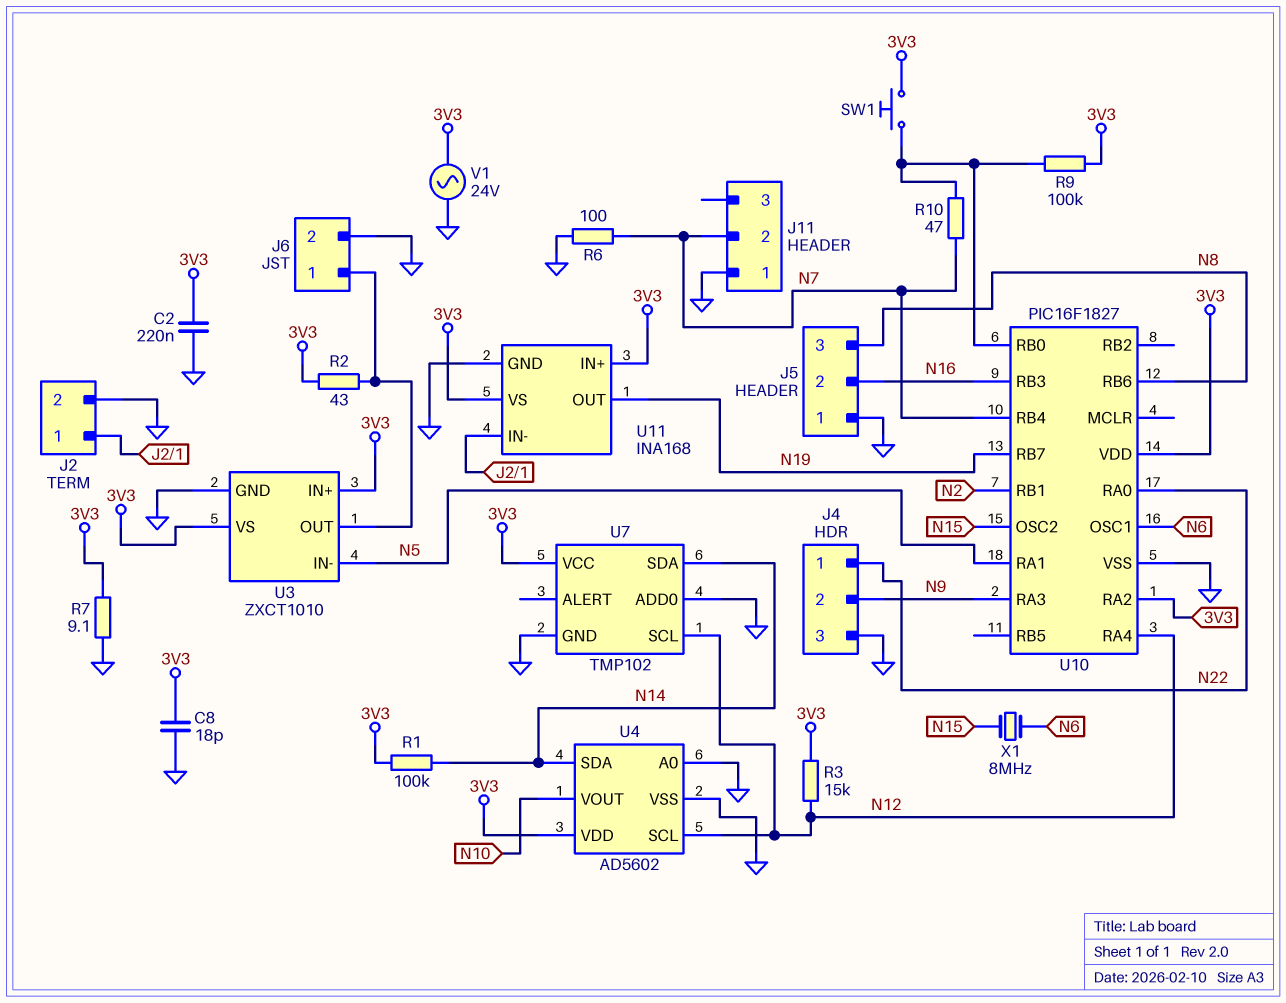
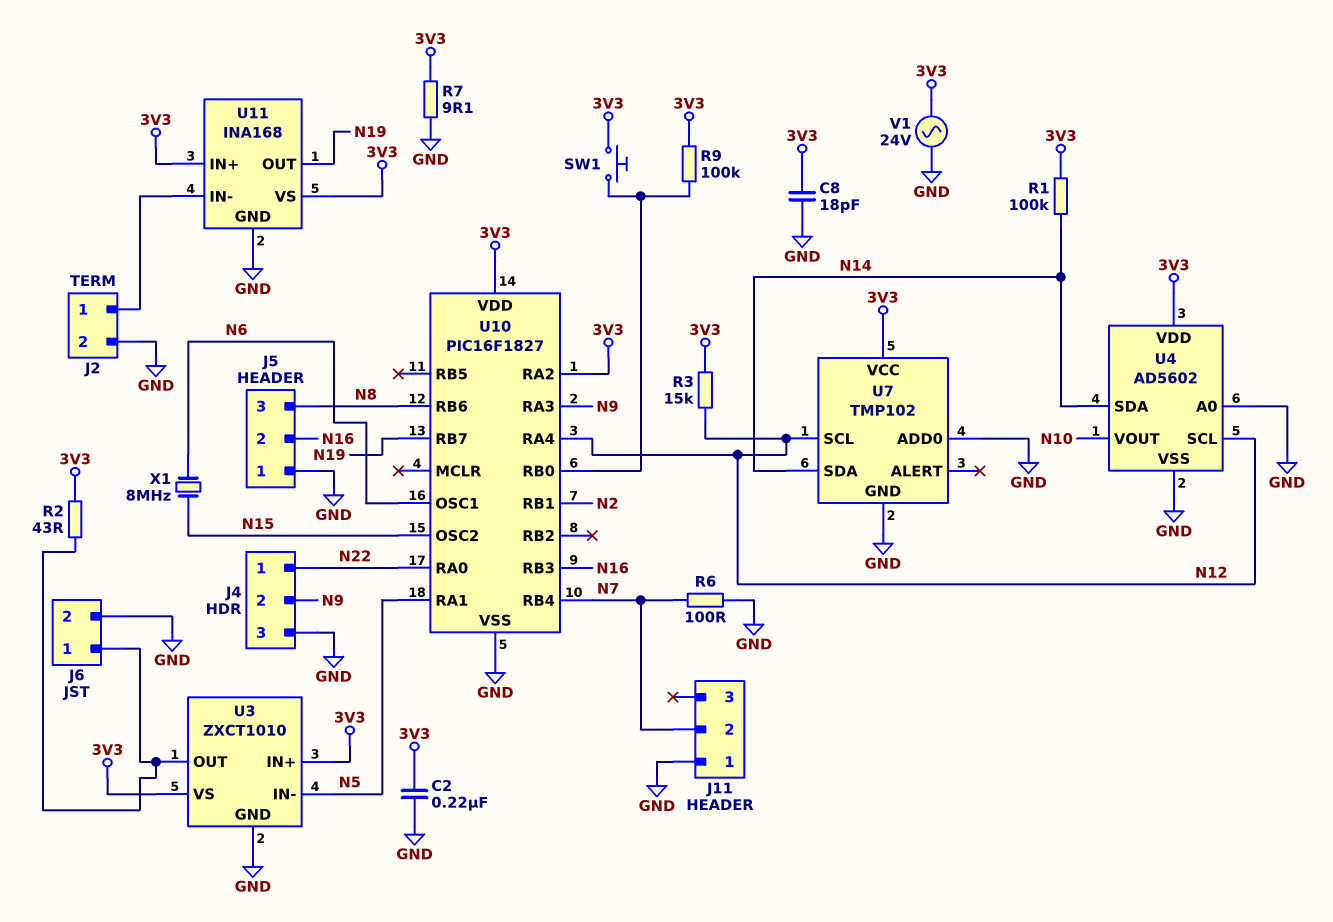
R10: 47 (N7, U10/RB0) -> none

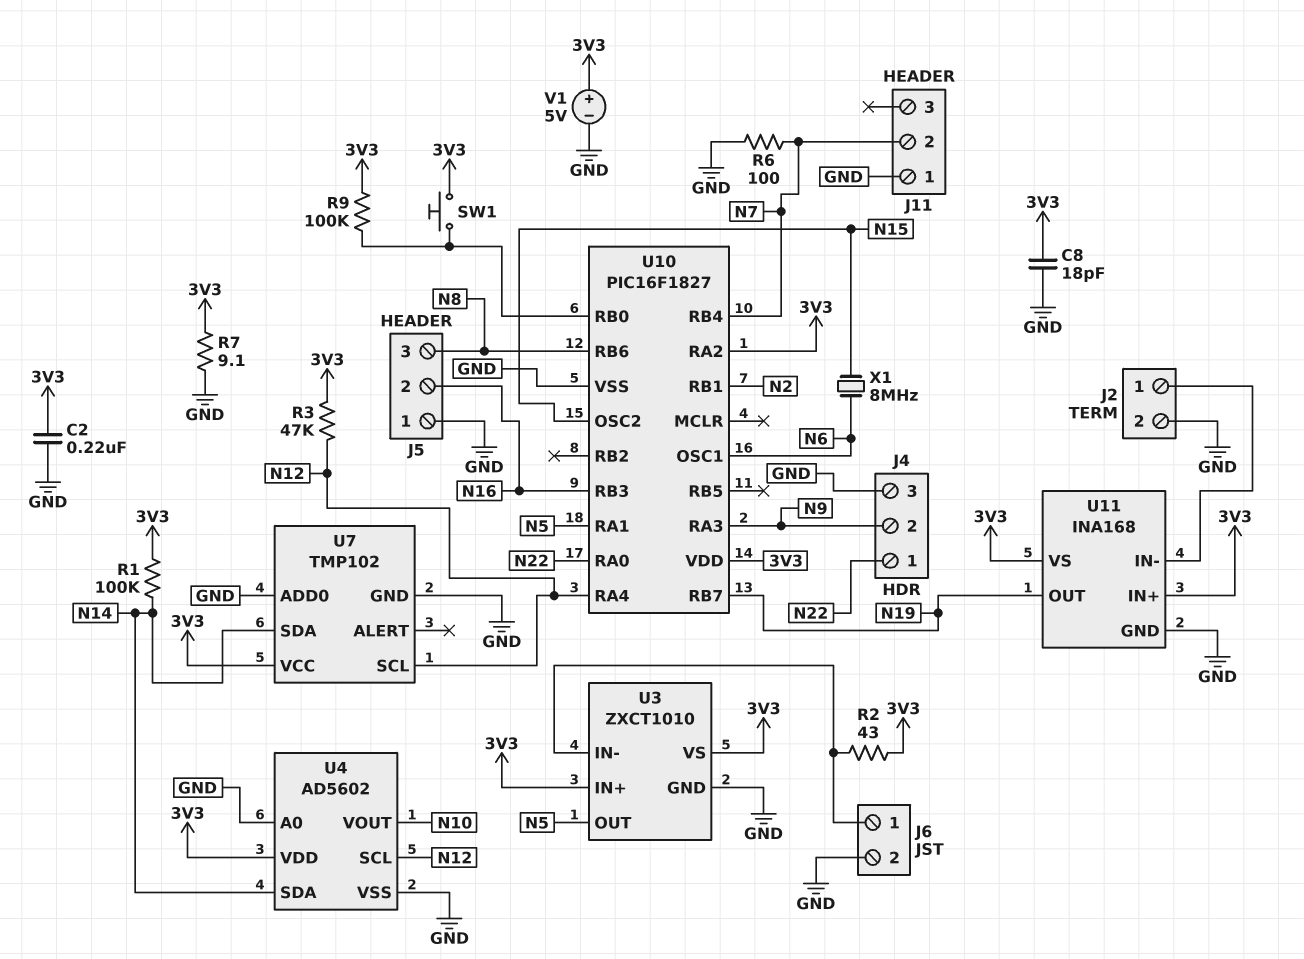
R3: 15k (3V3, N12) -> 47k (3V3, N12)
U3 pin IN-: N5 -> J6/1
U3 pin OUT: J6/1 -> N5
V1: AC 24V (3V3, GND) -> 5V (plus 3V3, minus GND)

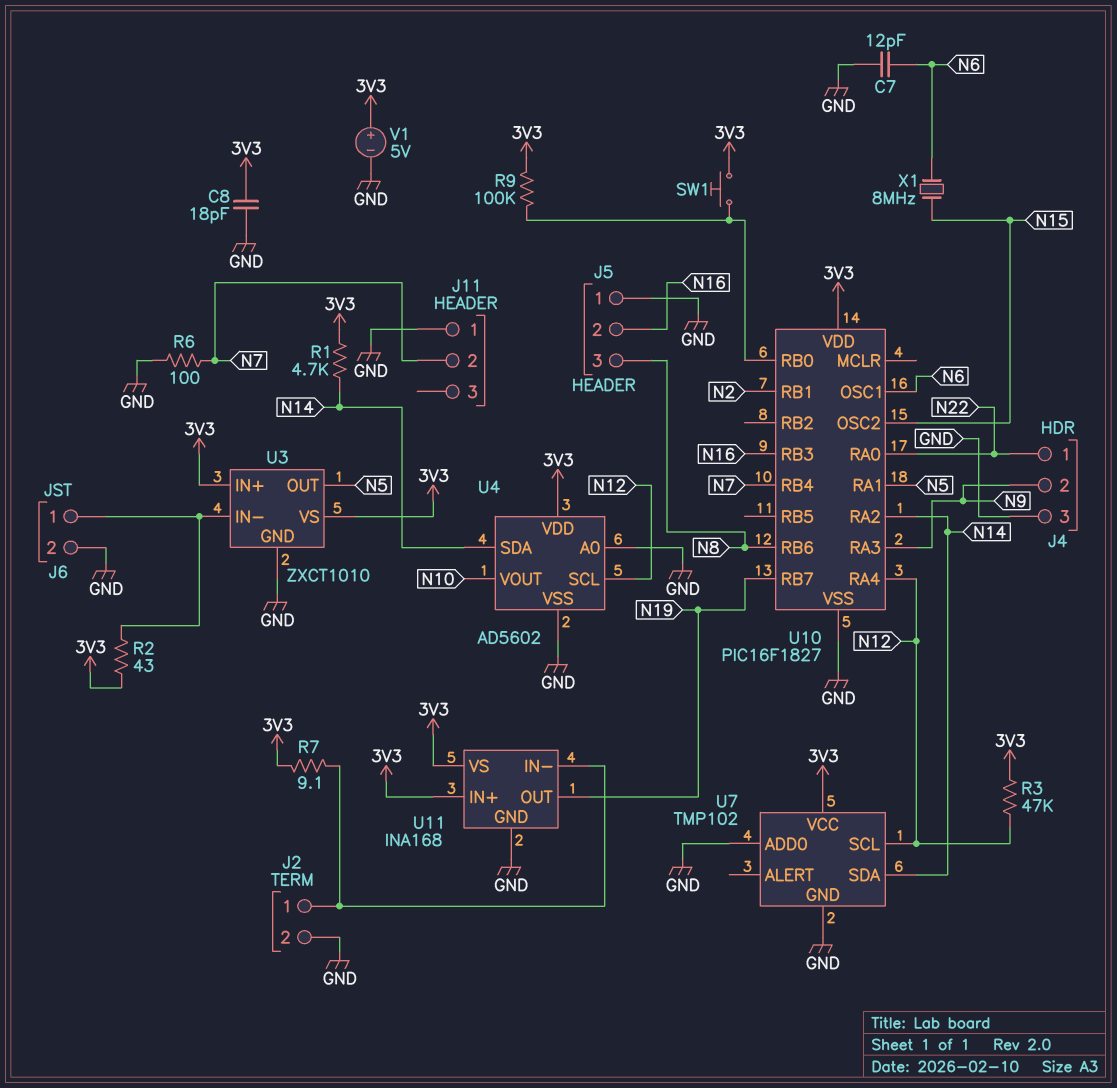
C2: 220nF (3V3, GND) -> none
C7: none -> 12pF (GND, N6)
R1: 100k (3V3, N14) -> 4.7k (3V3, N14)
R7: 9.1 (3V3, GND) -> 9.1 (3V3, J2/1)
U10 pin RA2: 3V3 -> N14

